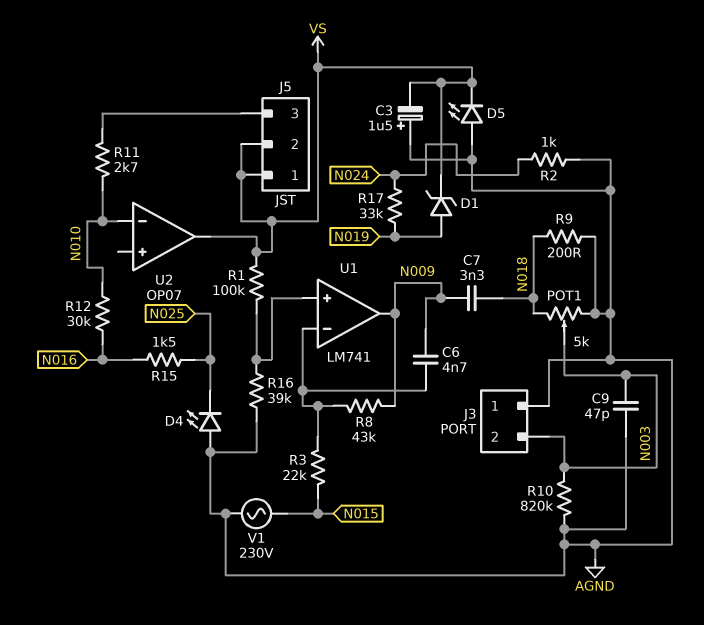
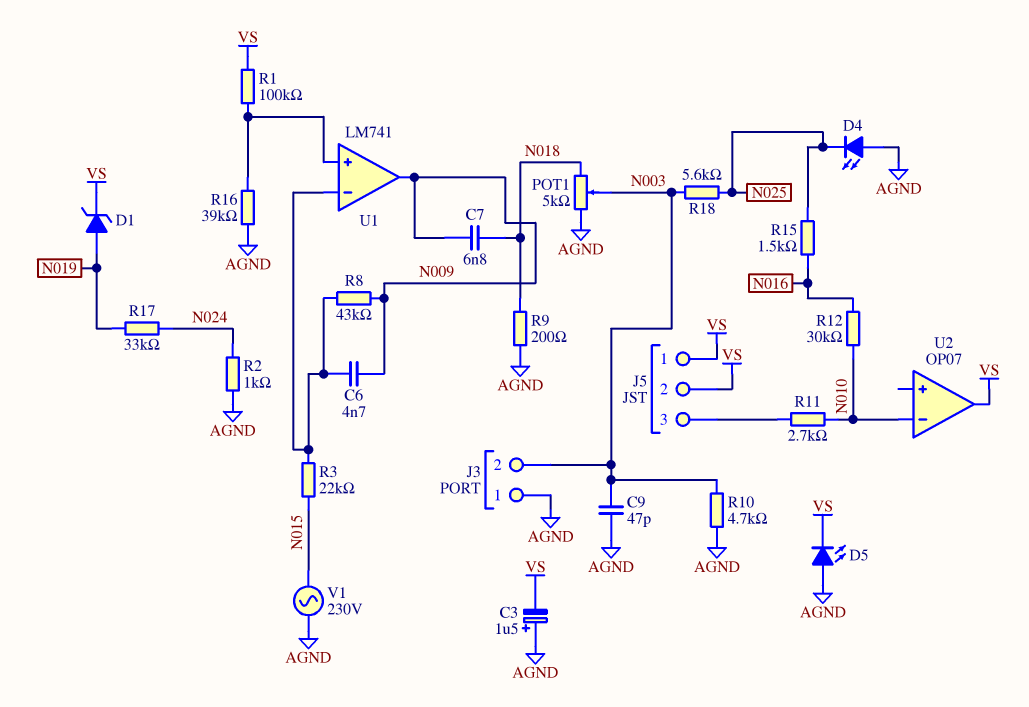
C7: 3.3nF (N009, N018) -> 6.8nF (N009, N018)
R10: 820k (AGND, N003) -> 4.7k (AGND, N003)
R18: none -> 5.6k (N003, N025)

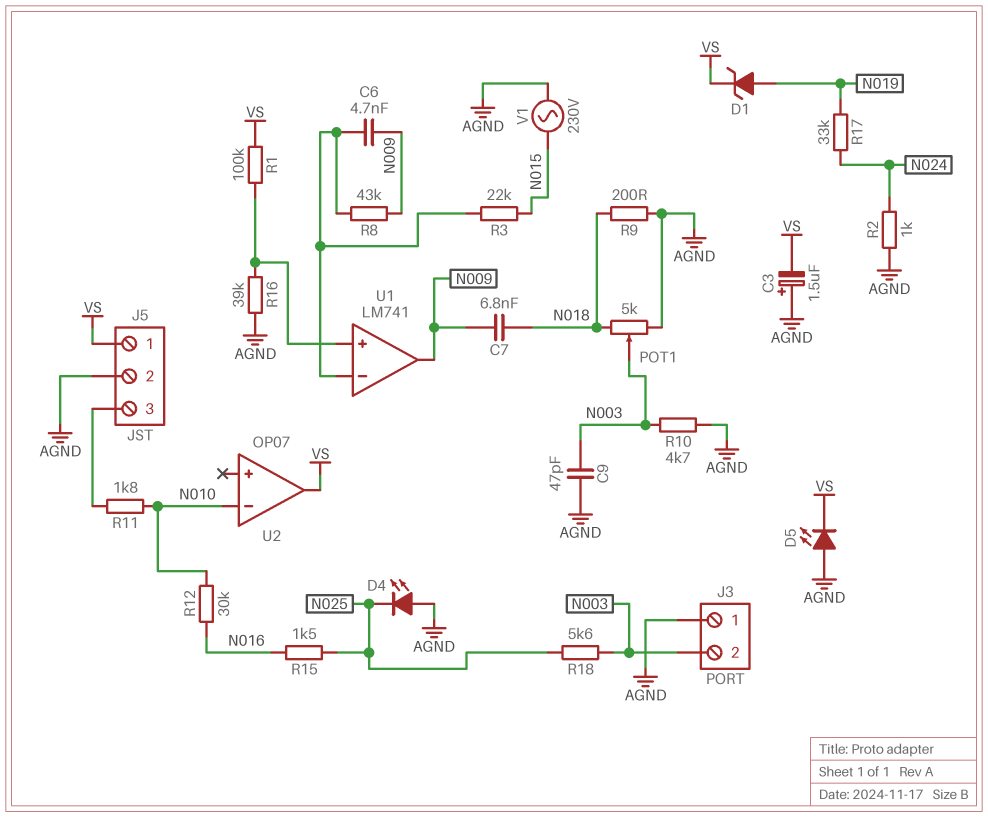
J5 pin 2: VS -> AGND
R11: 2.7k (J5/3, N010) -> 1.8k (J5/3, N010)

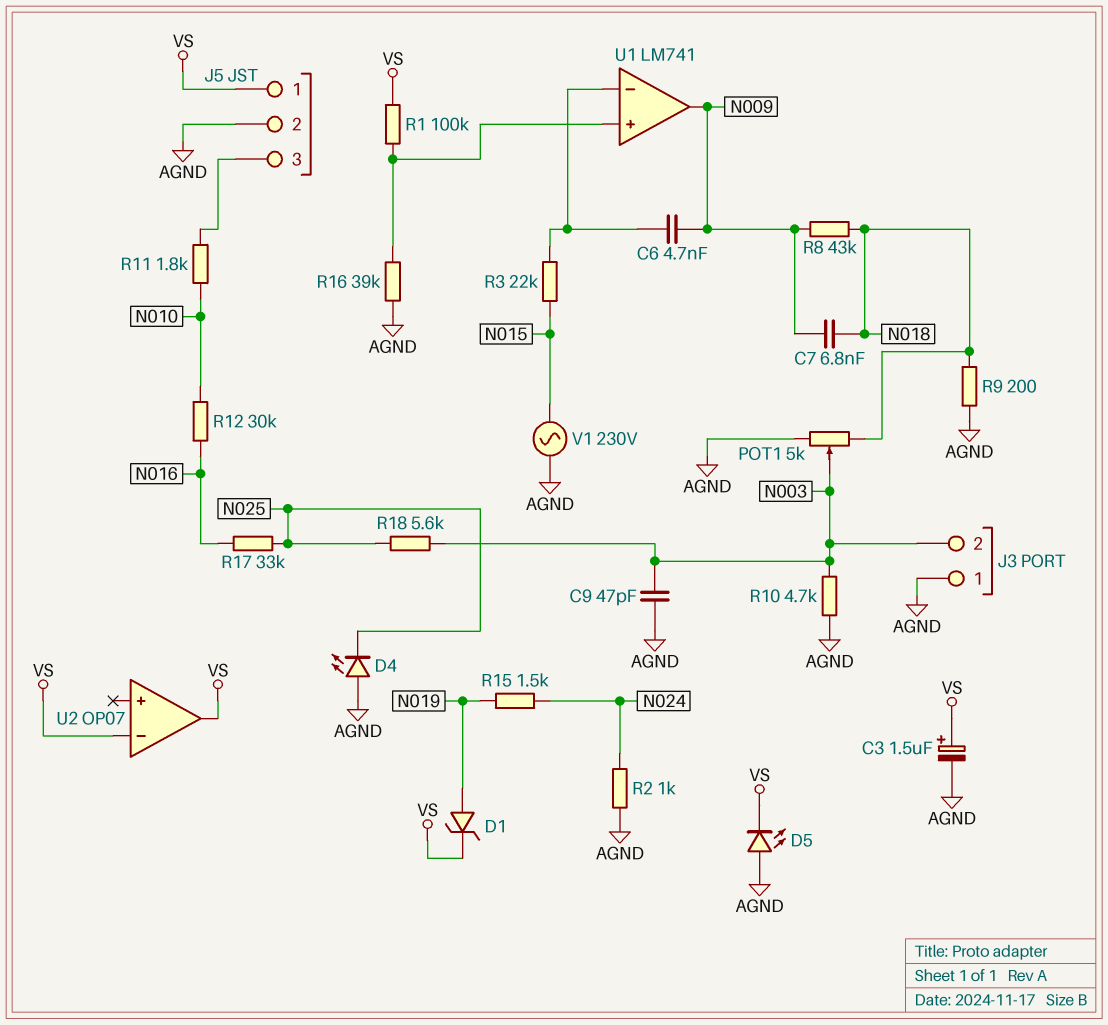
C3: 1.5uF (plus AGND, minus VS) -> 1.5uF (plus VS, minus AGND)
R8: 43k (N009, U1/in-) -> 43k (N009, N018)
R15: 1.5k (N016, N025) -> 1.5k (N019, N024)
R17: 33k (N019, N024) -> 33k (N016, N025)
U2 pin in-: N010 -> VS

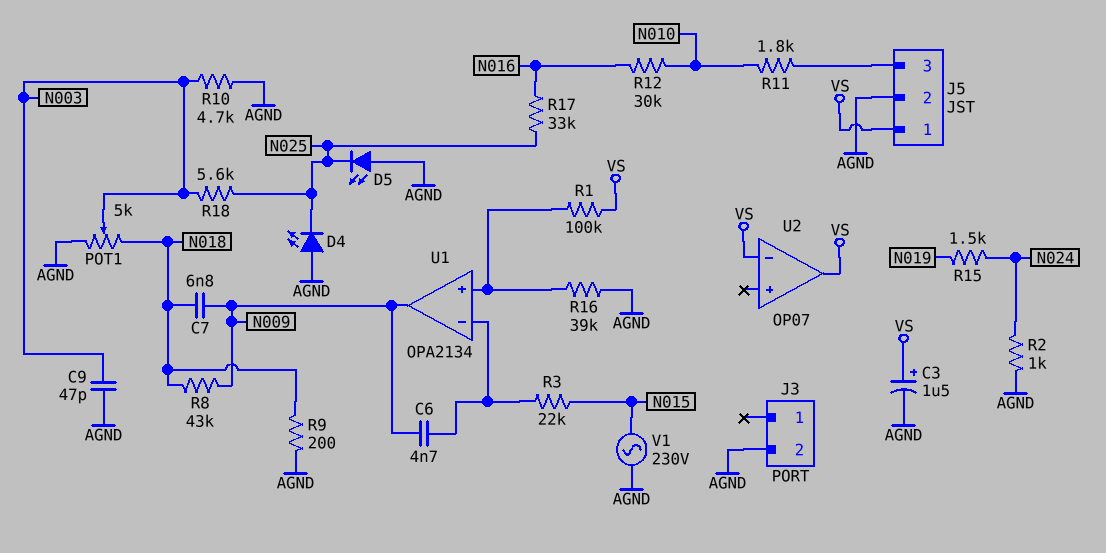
D1: zener (A N019, K VS) -> none
D5: LED (A AGND, K VS) -> LED (A AGND, K N025)
J3 pin 1: AGND -> none
J3 pin 2: N003 -> AGND
U1: LM741 -> OPA2134

